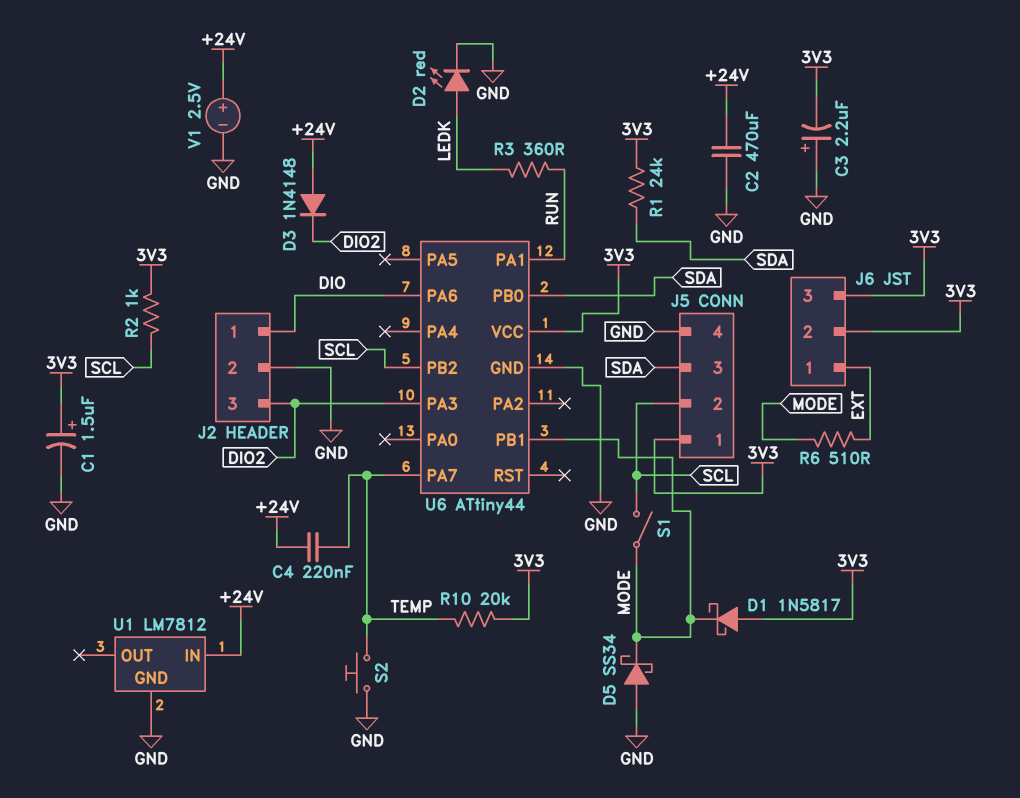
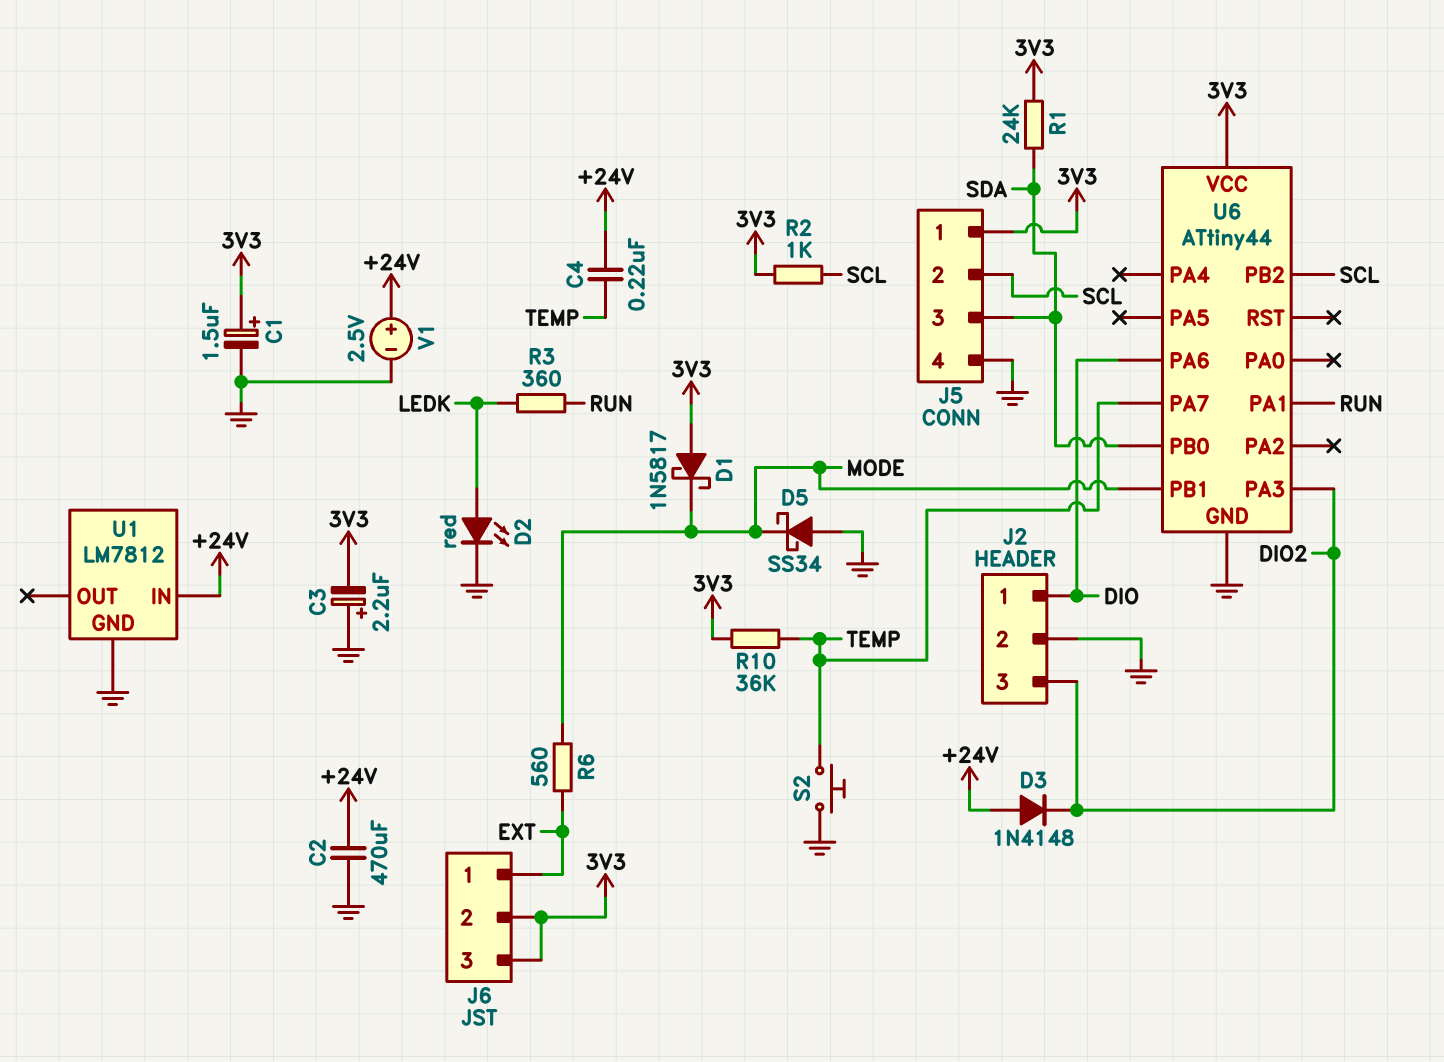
R6: 510 (EXT, MODE) -> 560 (EXT, MODE)
R10: 20k (3V3, TEMP) -> 36k (3V3, TEMP)
S1: switch (MODE, SCL) -> none

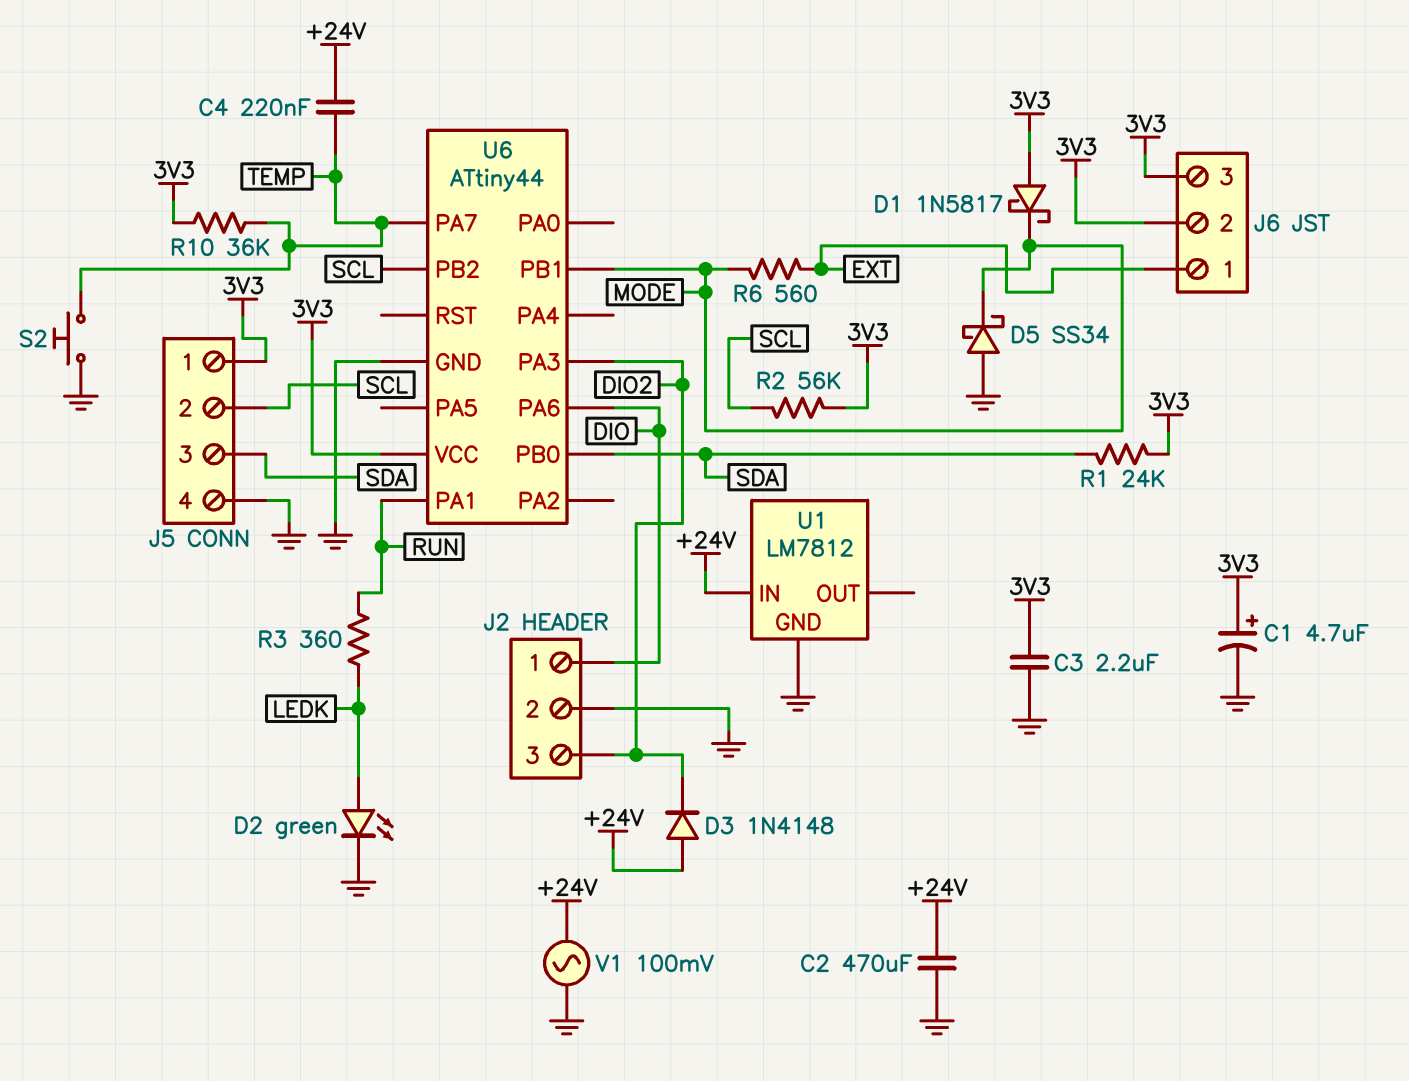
C1: 1.5uF (plus 3V3, minus GND) -> 4.7uF (plus 3V3, minus GND)
C3: 2.2uF (plus GND, minus 3V3) -> 2.2uF (3V3, GND)
D2: LED red (A LEDK, K GND) -> LED green (A LEDK, K GND)
R2: 1k (3V3, SCL) -> 56k (3V3, SCL)
V1: 2.5V (plus +24V, minus GND) -> AC 100mV (+24V, GND)

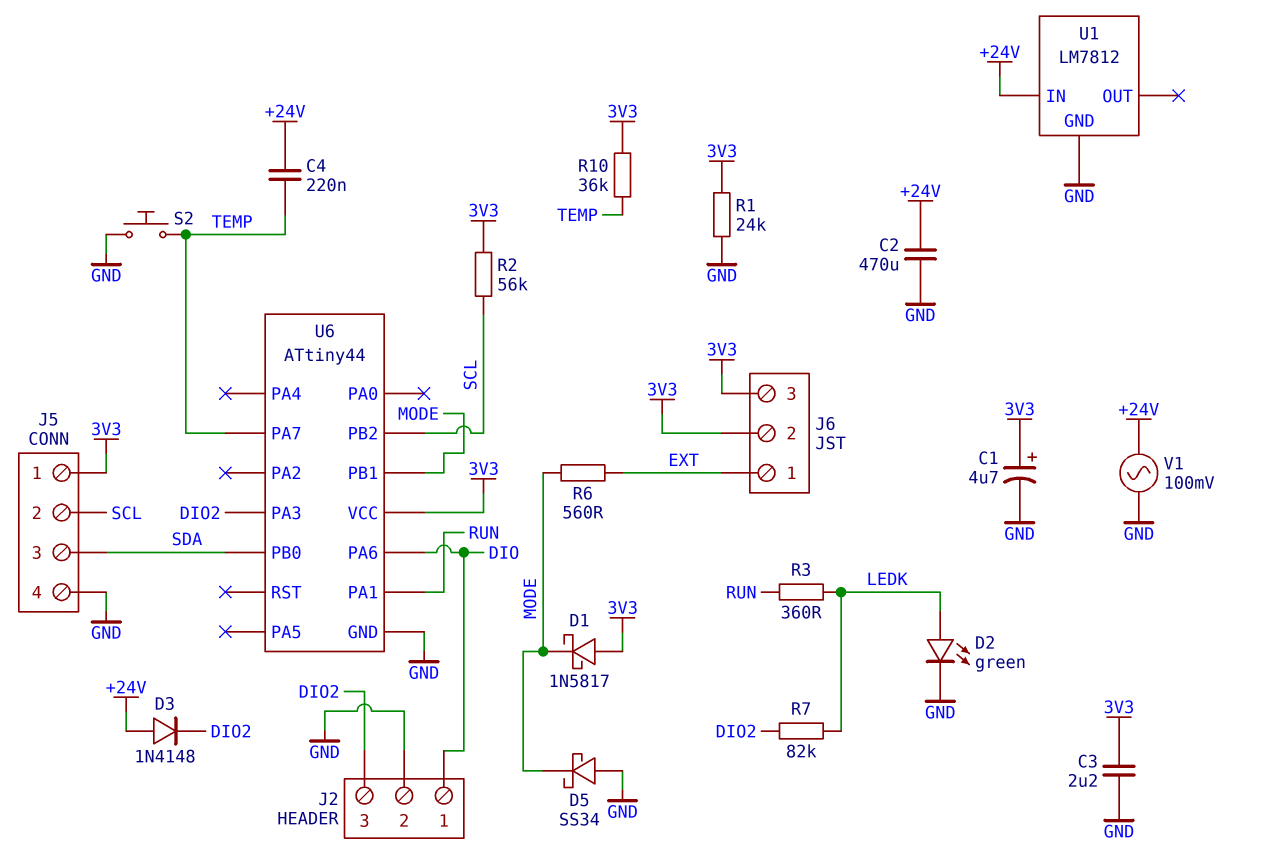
R1: 24k (3V3, SDA) -> 24k (3V3, GND)
R7: none -> 82k (DIO2, LEDK)

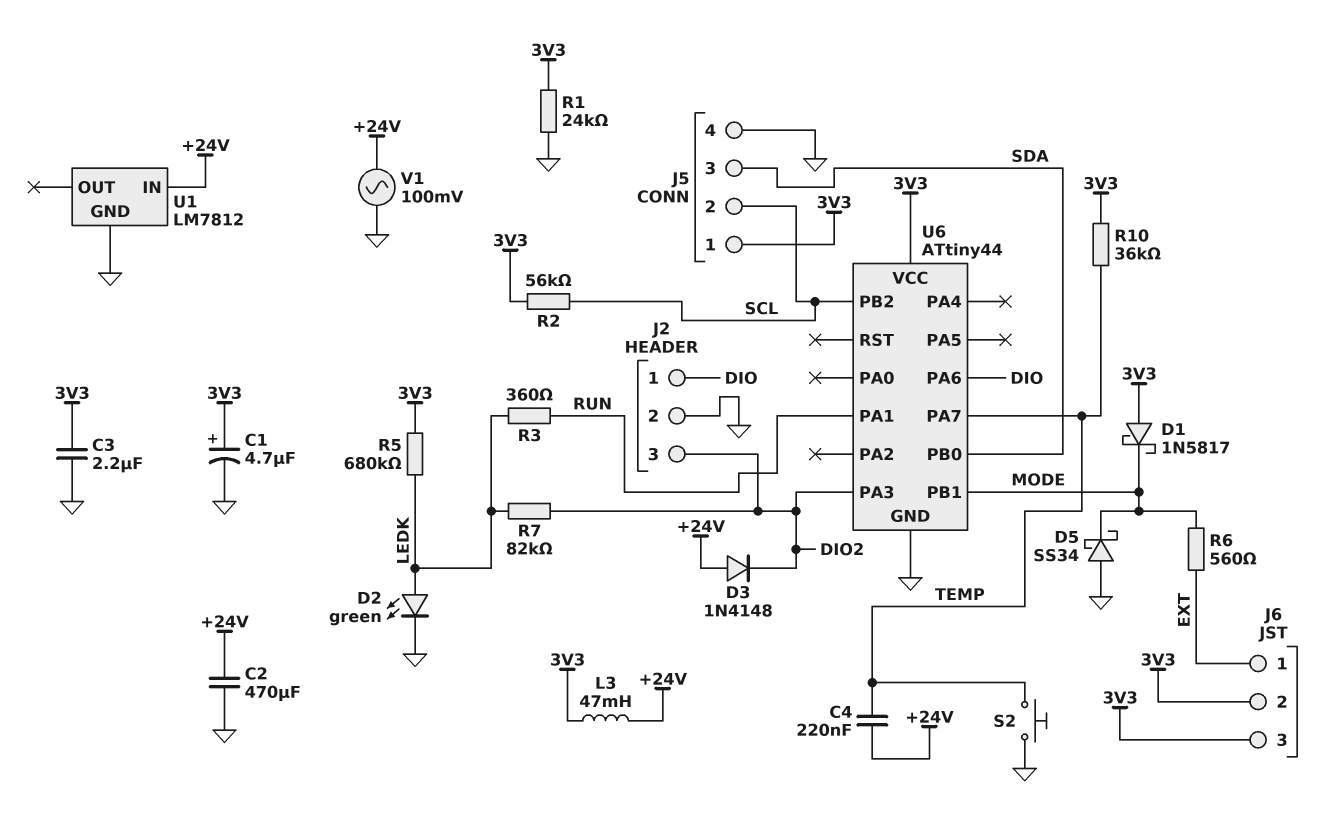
L3: none -> 47mH (+24V, 3V3)
R5: none -> 680k (3V3, LEDK)

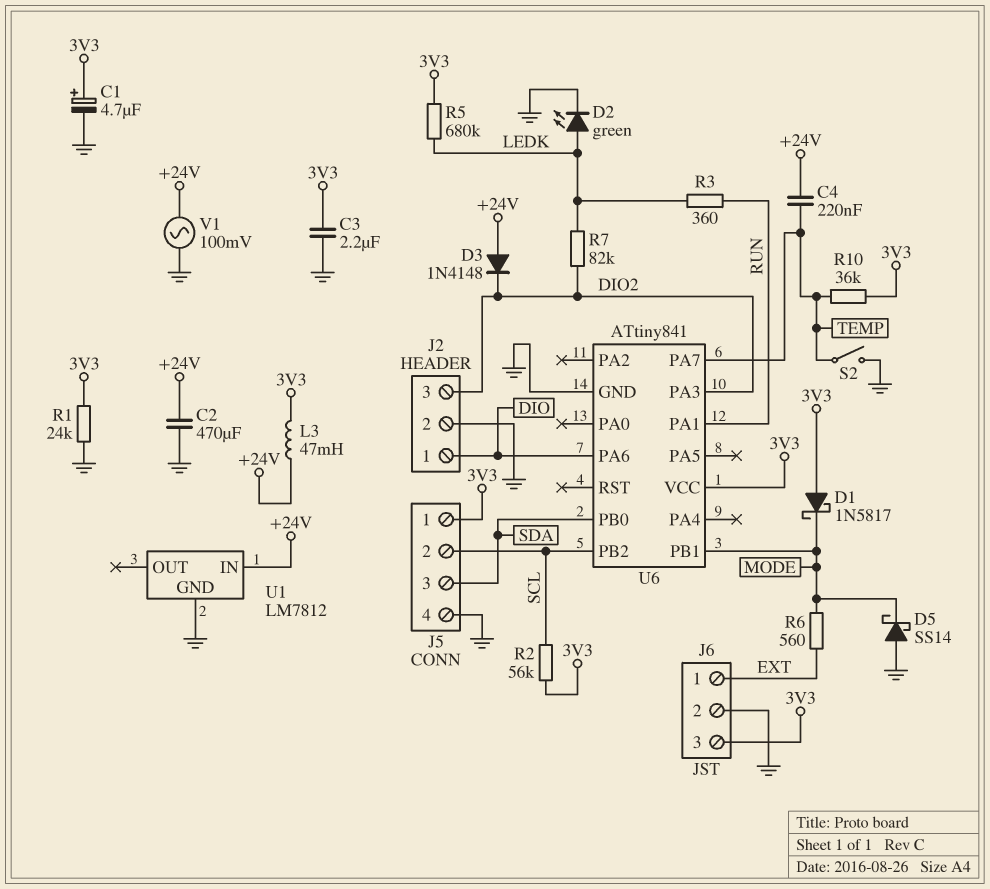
D5: schottky SS34 (A GND, K MODE) -> schottky SS14 (A GND, K MODE)
J6 pin 2: 3V3 -> GND
S2: button (GND, TEMP) -> switch (GND, TEMP)
U6: ATtiny44 -> ATtiny841

